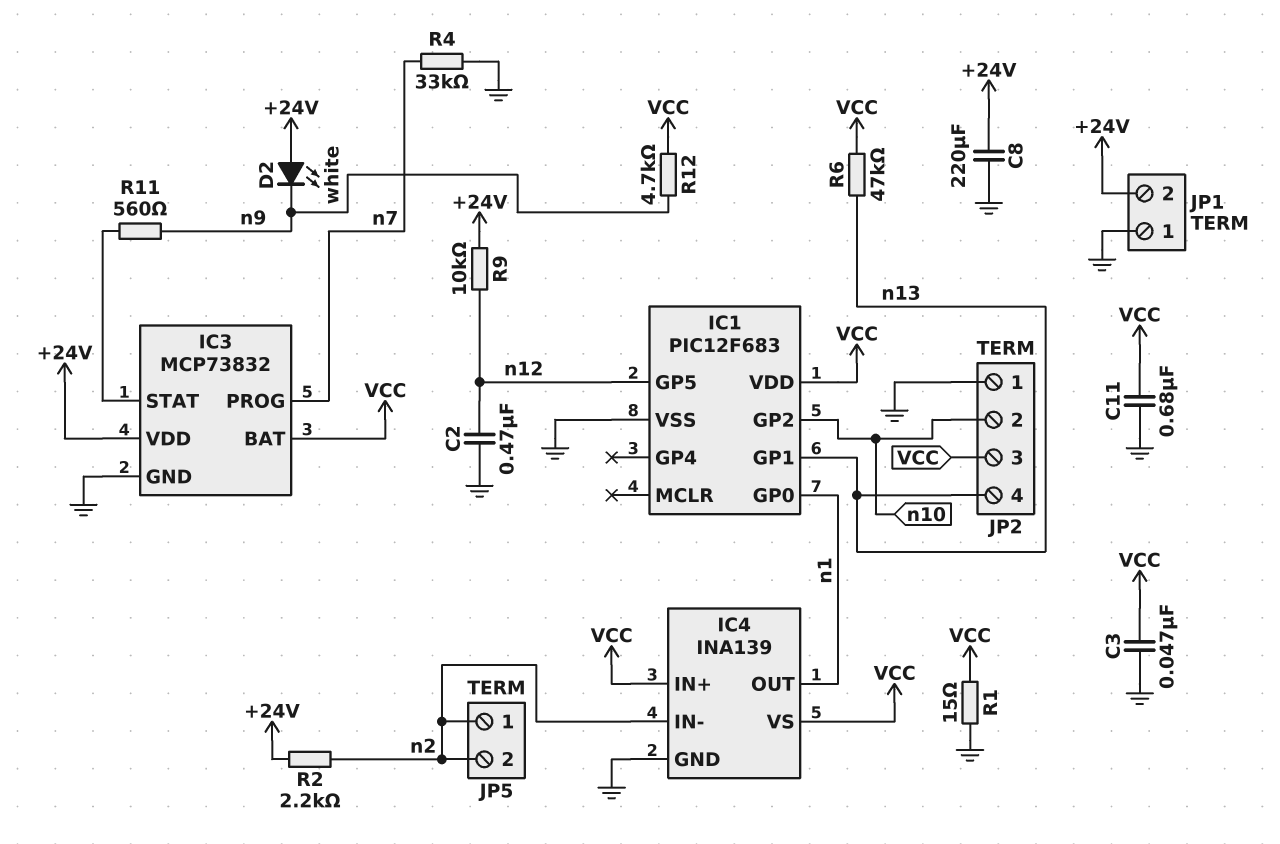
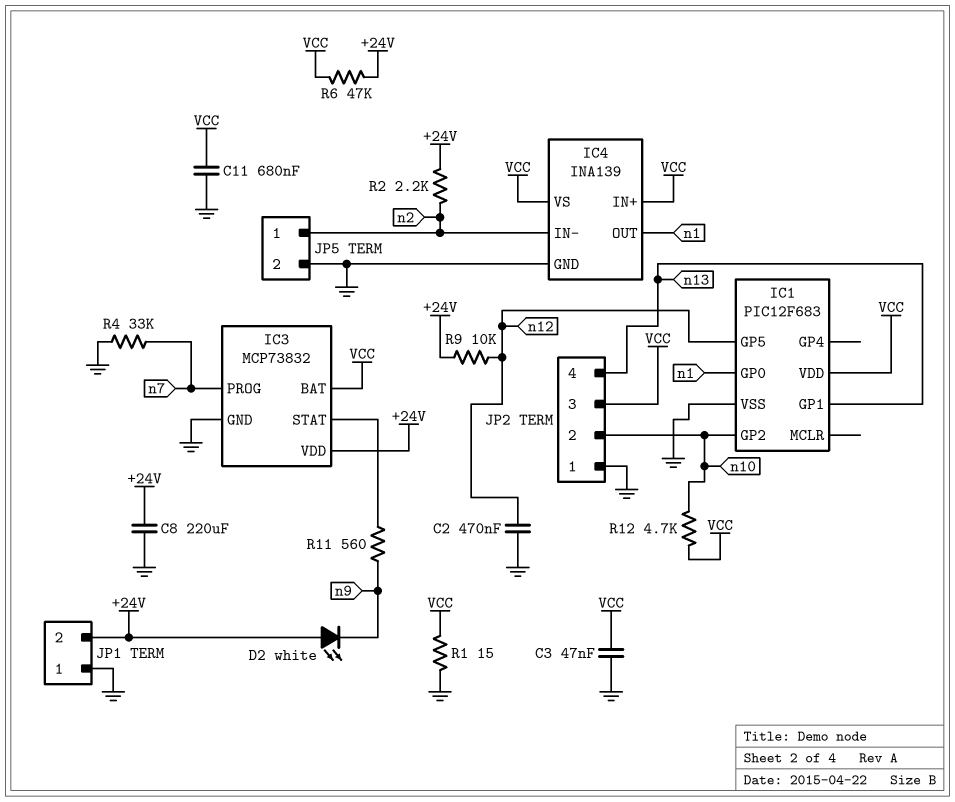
JP5 pin 2: n2 -> GND
R6: 47k (VCC, n13) -> 47k (+24V, VCC)
R12: 4.7k (VCC, n9) -> 4.7k (VCC, n10)

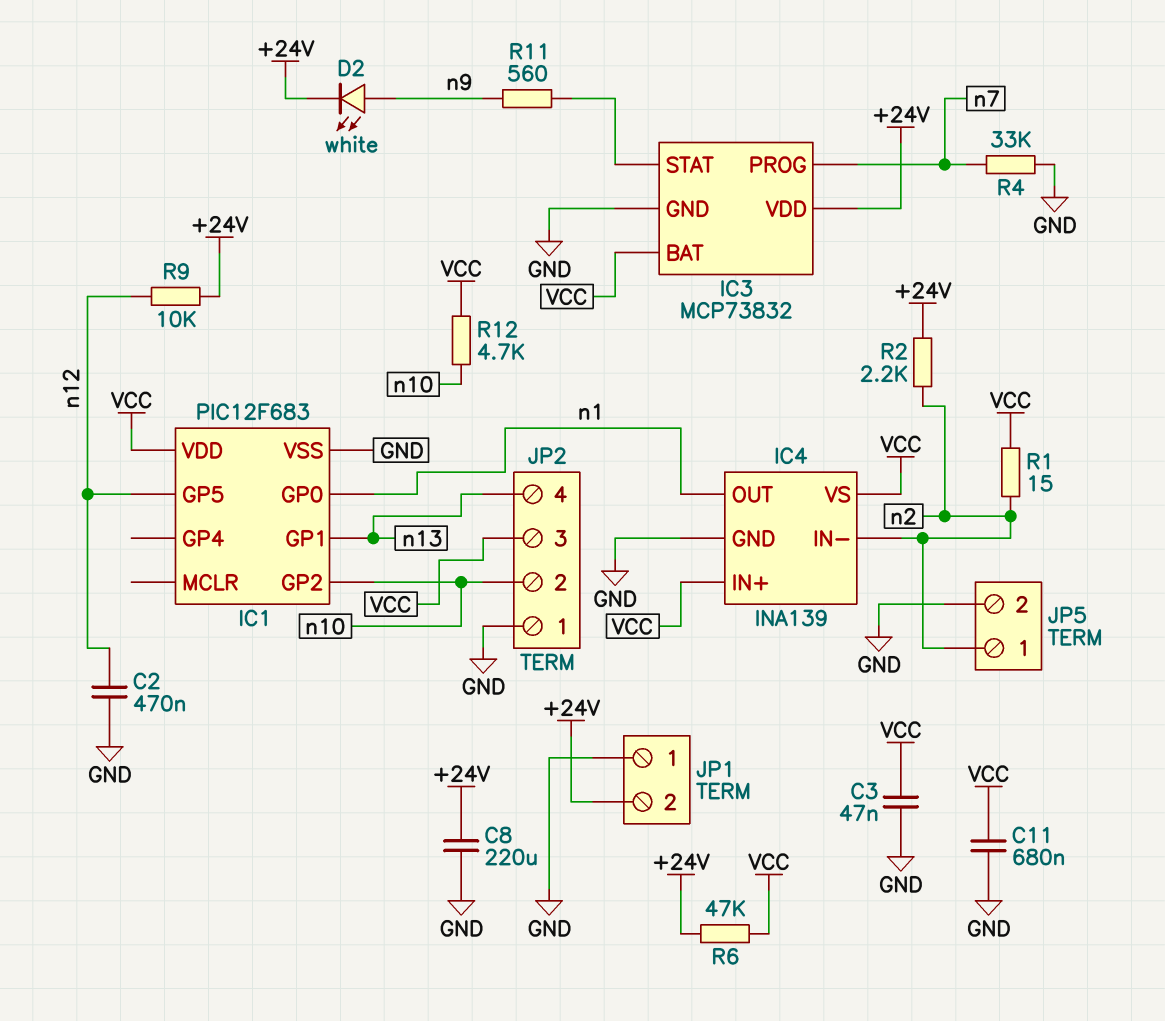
D2: LED white (A +24V, K n9) -> LED white (A n9, K +24V)
R1: 15 (GND, VCC) -> 15 (VCC, n2)

